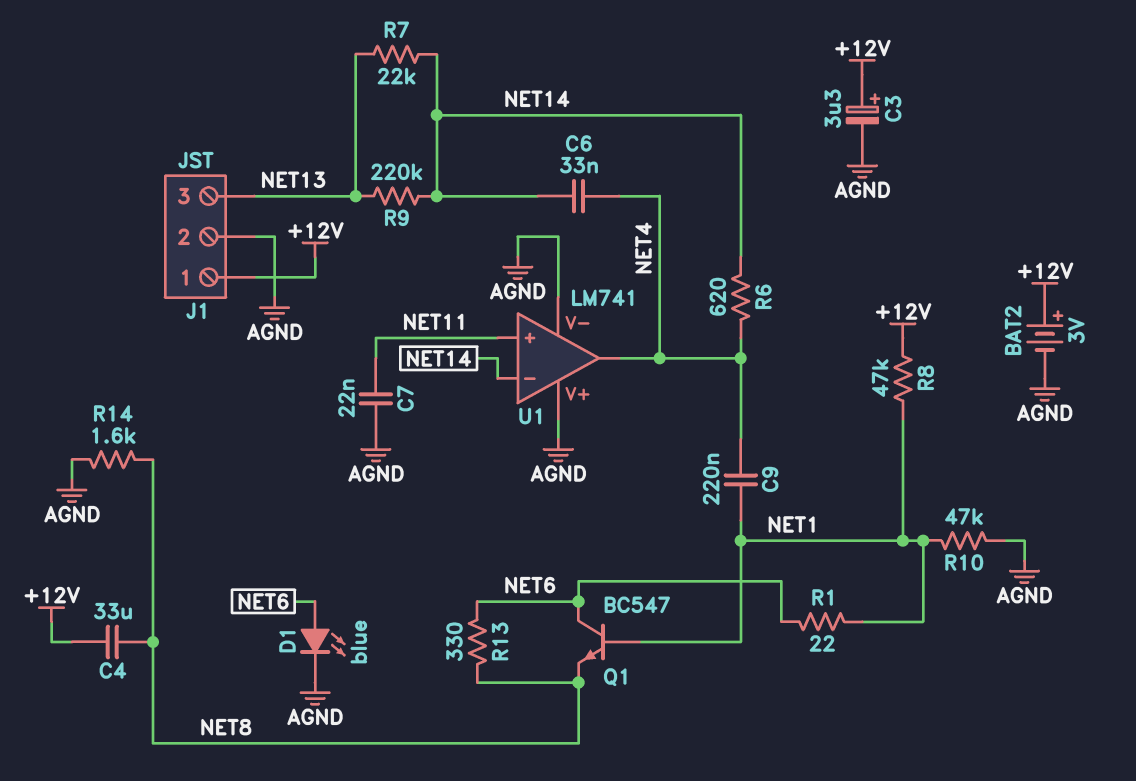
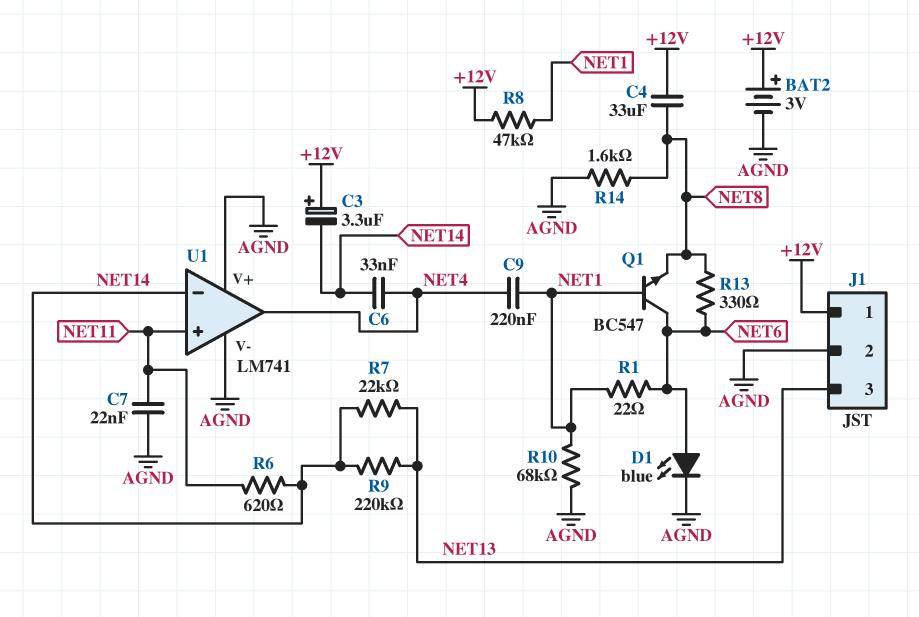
C3: 3.3uF (plus +12V, minus AGND) -> 3.3uF (plus +12V, minus NET14)
R6: 620 (NET4, NET14) -> 620 (NET11, NET14)
R10: 47k (AGND, NET1) -> 68k (AGND, NET1)

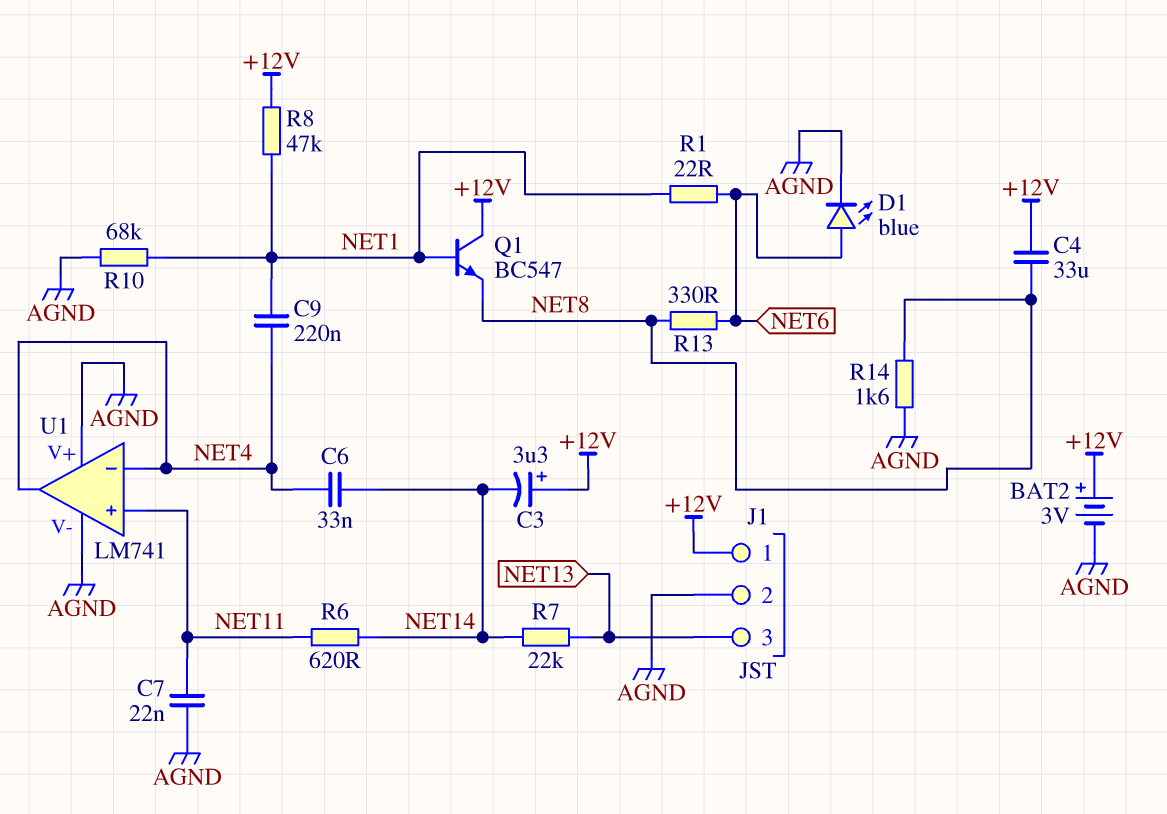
Q1: NPN BC547 (B NET1, C NET6, E NET8) -> NPN BC547 (B NET1, C +12V, E NET8)
R9: 220k (NET13, NET14) -> none
U1 pin in-: NET14 -> NET4

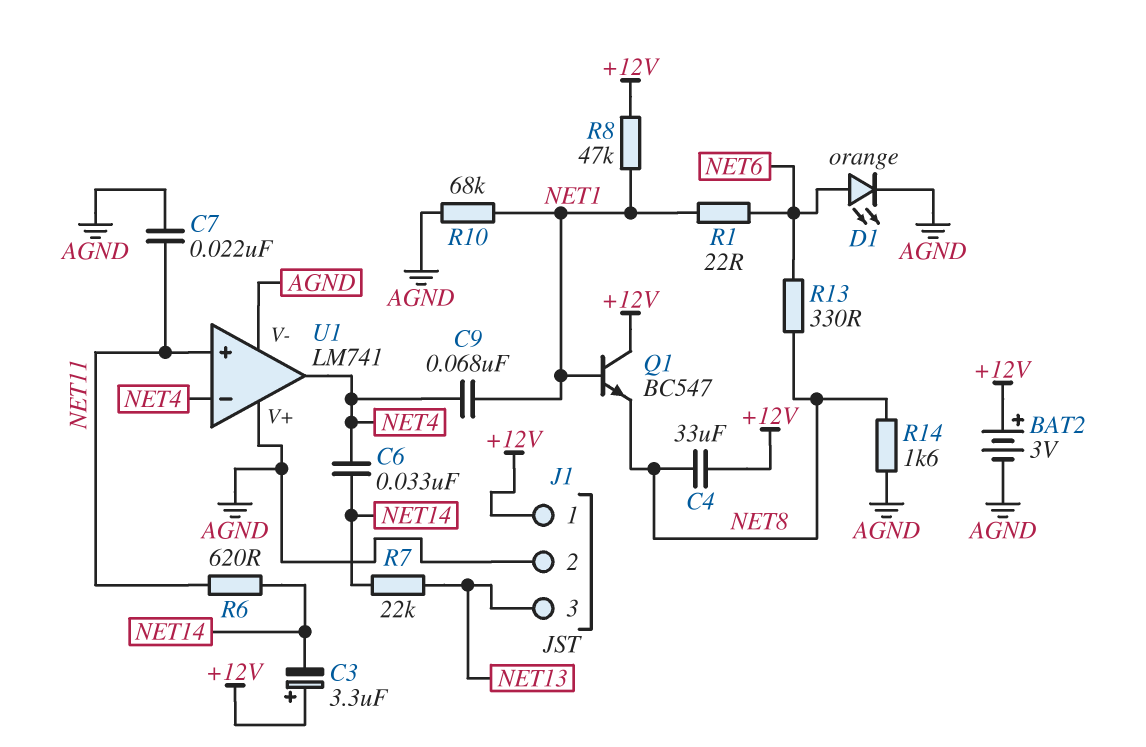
C9: 220nF (NET1, NET4) -> 68nF (NET1, NET4)
D1: LED blue (A NET6, K AGND) -> LED orange (A NET6, K AGND)

